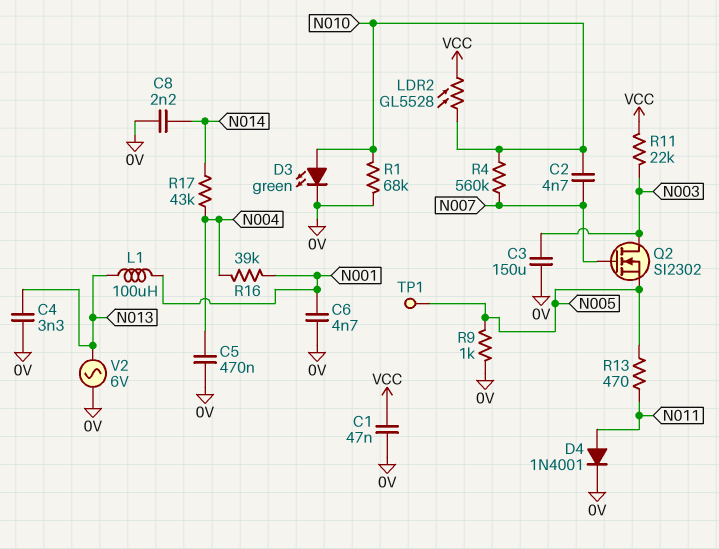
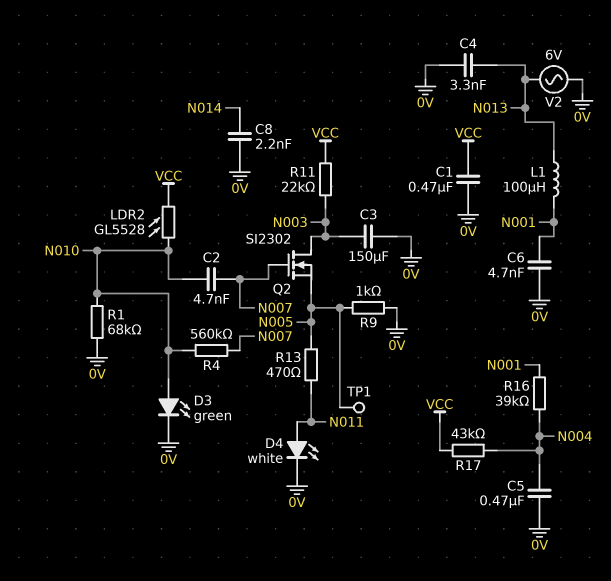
C1: 47nF (0V, VCC) -> 470nF (0V, VCC)
D4: diode 1N4001 (A N011, K 0V) -> LED white (A N011, K 0V)
R17: 43k (N004, N014) -> 43k (N004, VCC)

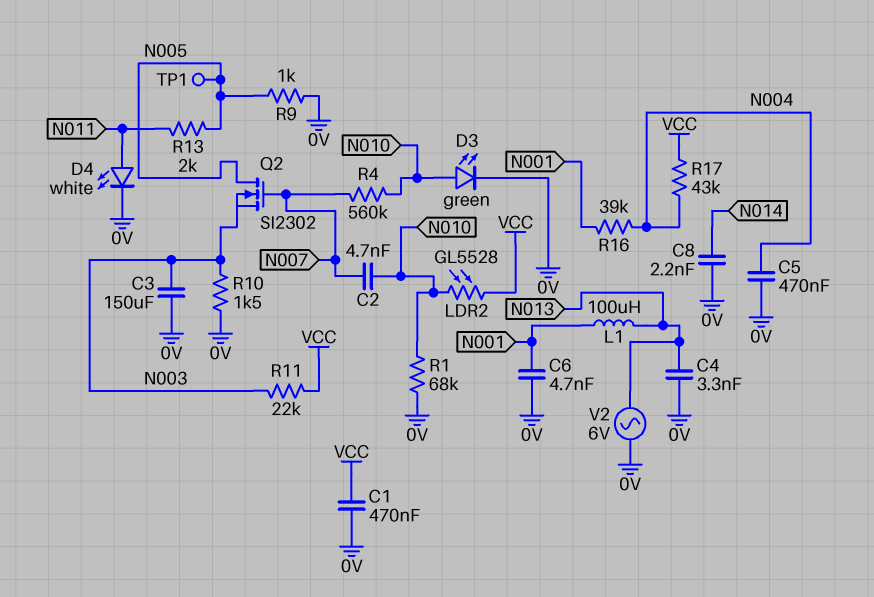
Q2: NMOS SI2302 (G N007, D N003, S N005) -> NMOS SI2302 (G N007, D N005, S N003)
R10: none -> 1.5k (0V, N003)
R13: 470 (N005, N011) -> 2k (N005, N011)

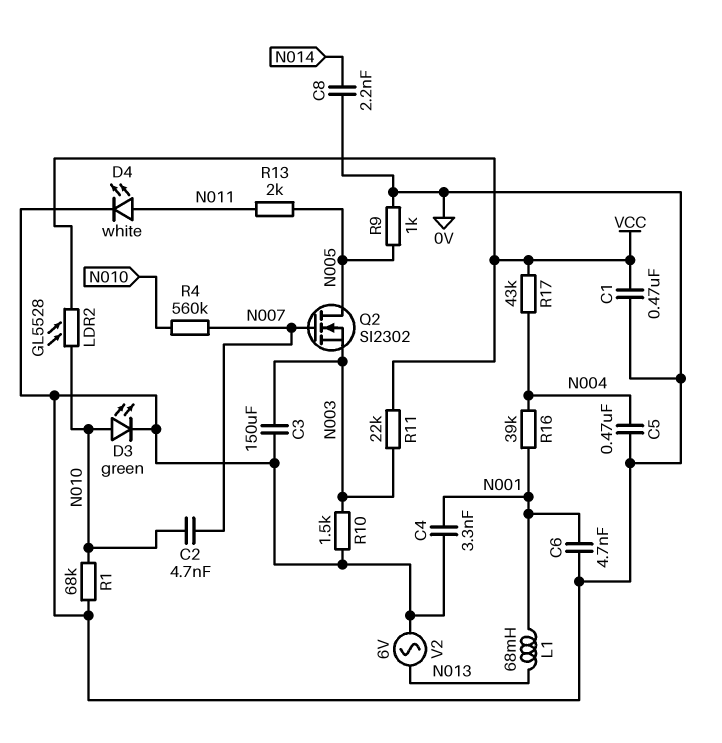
C4: 3.3nF (0V, N013) -> 3.3nF (0V, N001)
L1: 100uH (N001, N013) -> 68mH (N001, N013)
TP1: test point (N005) -> none

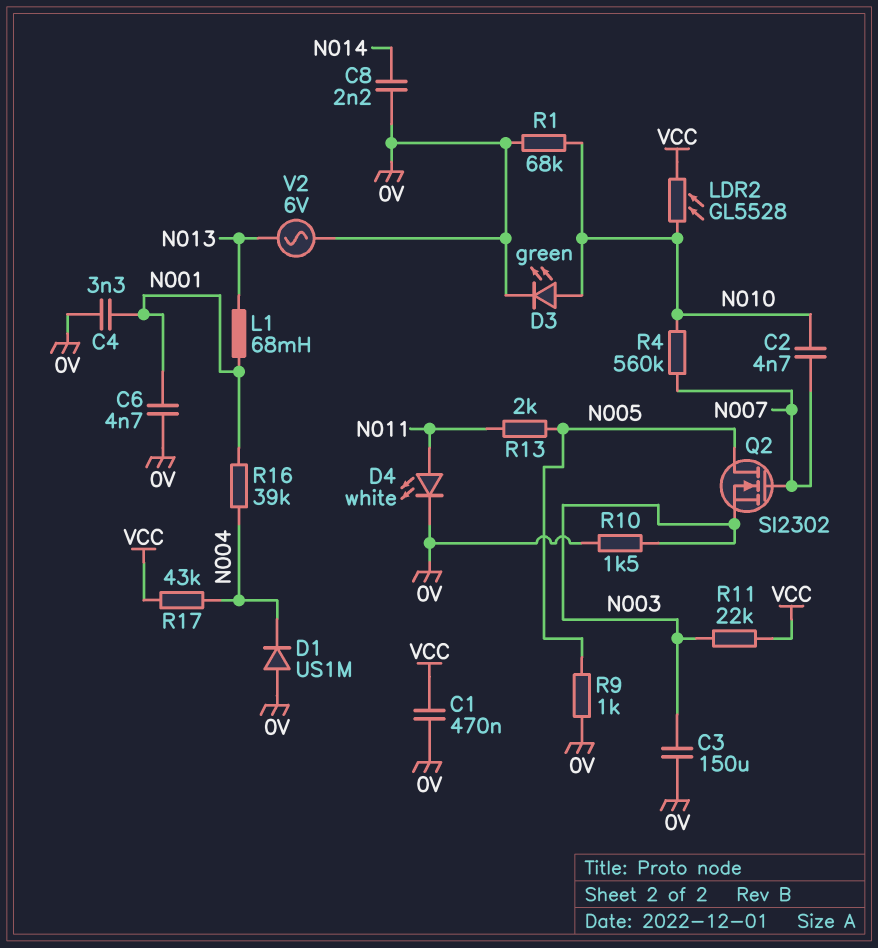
C5: 470nF (0V, N004) -> none
D1: none -> diode US1M (A 0V, K N004)

